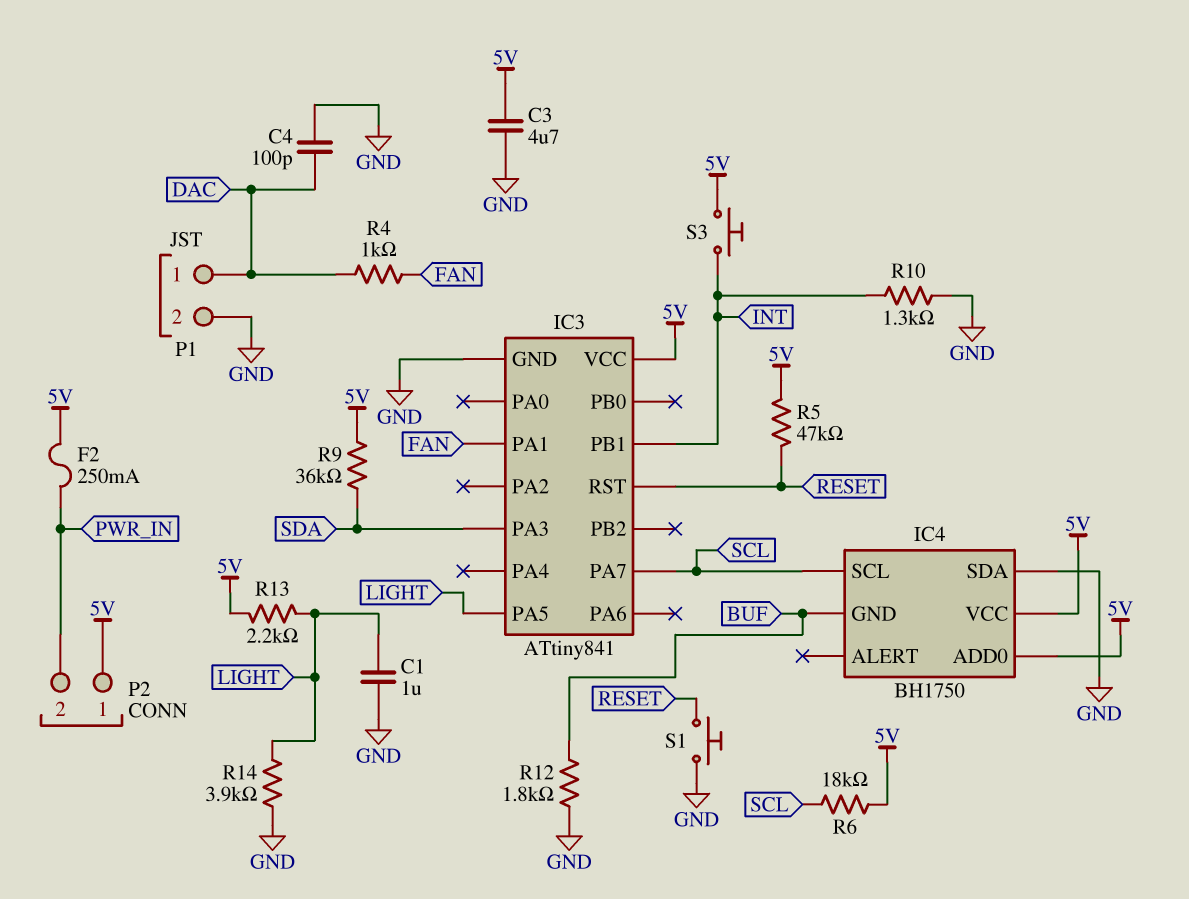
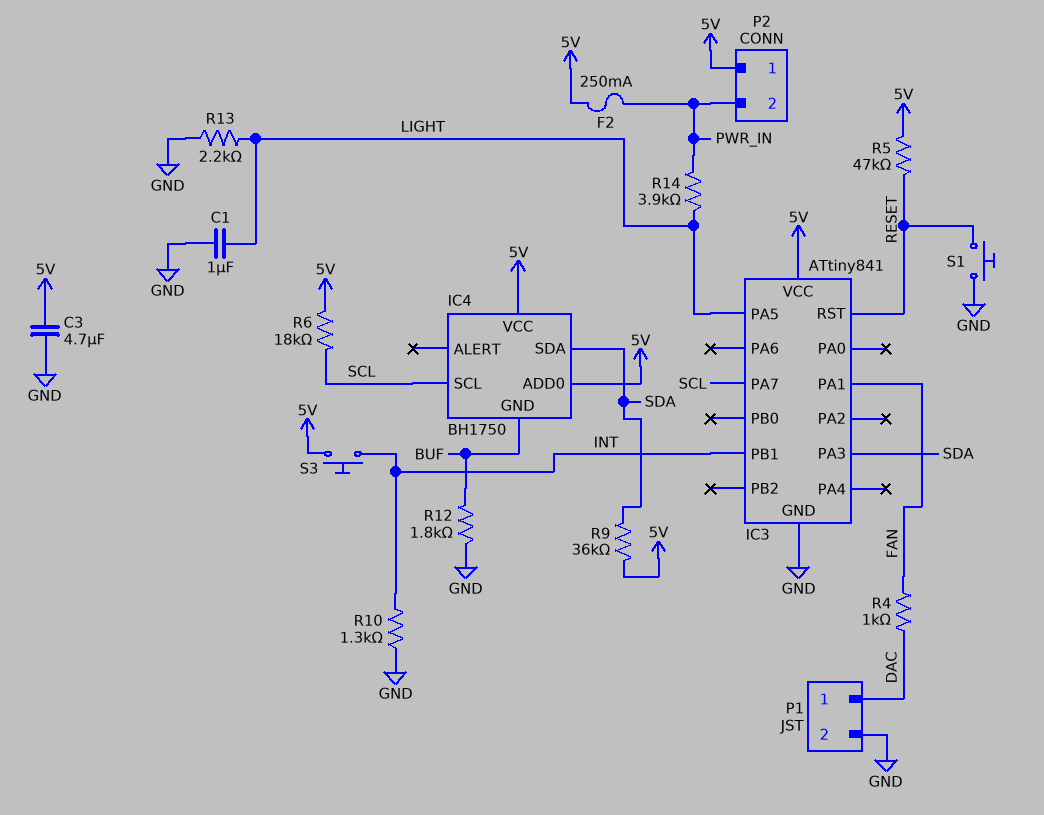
C4: 100pF (DAC, GND) -> none
IC4 pin SDA: GND -> SDA
R13: 2.2k (5V, LIGHT) -> 2.2k (GND, LIGHT)
R14: 3.9k (GND, LIGHT) -> 3.9k (LIGHT, PWR_IN)

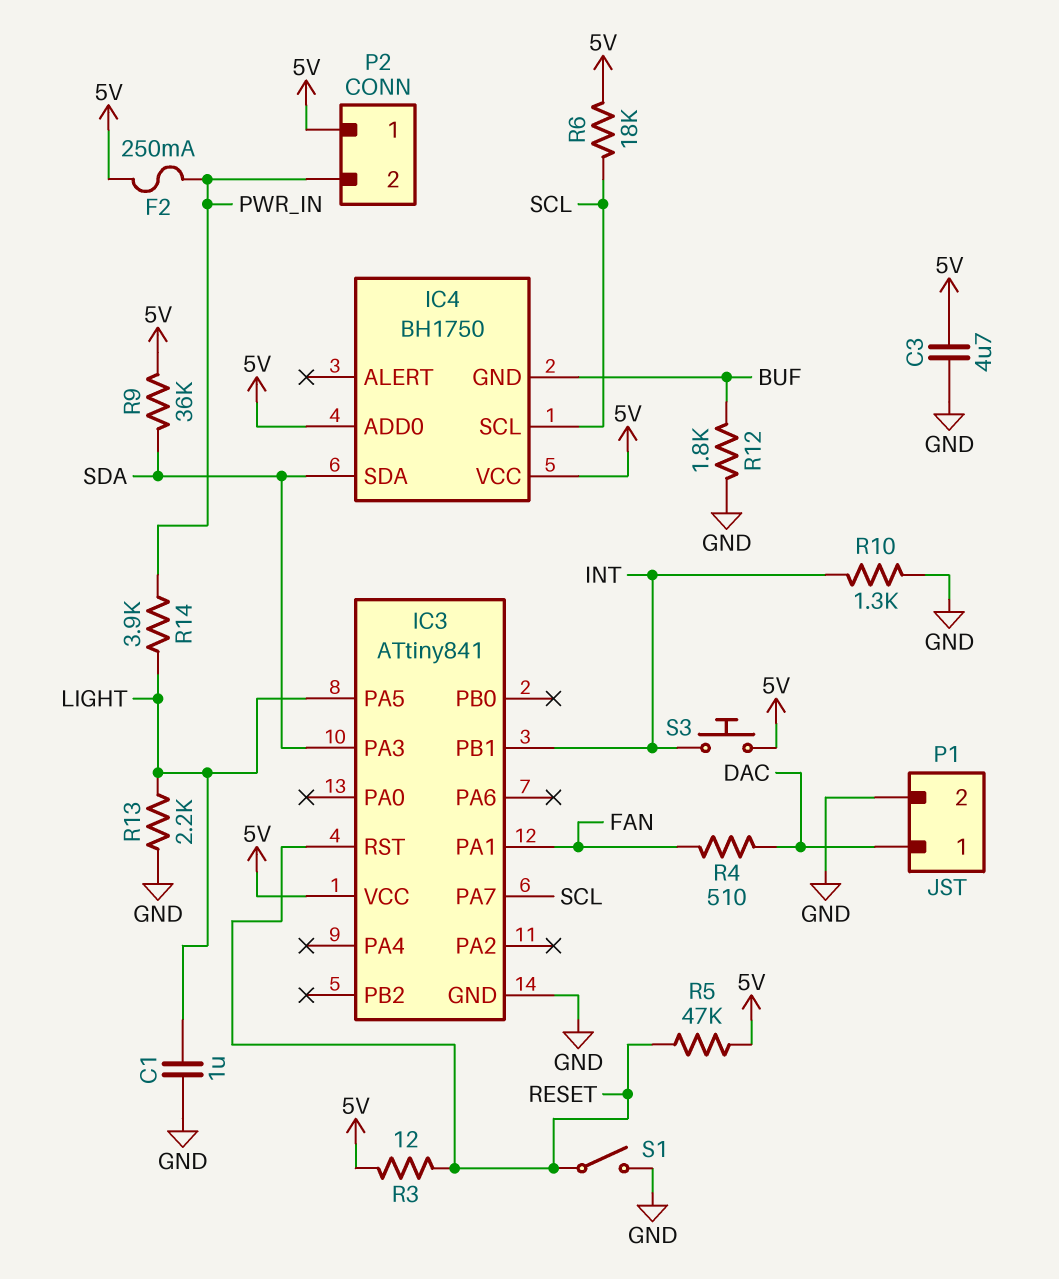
R3: none -> 12 (5V, RESET)
R4: 1k (DAC, FAN) -> 510 (DAC, FAN)
S1: button (GND, RESET) -> switch (GND, RESET)

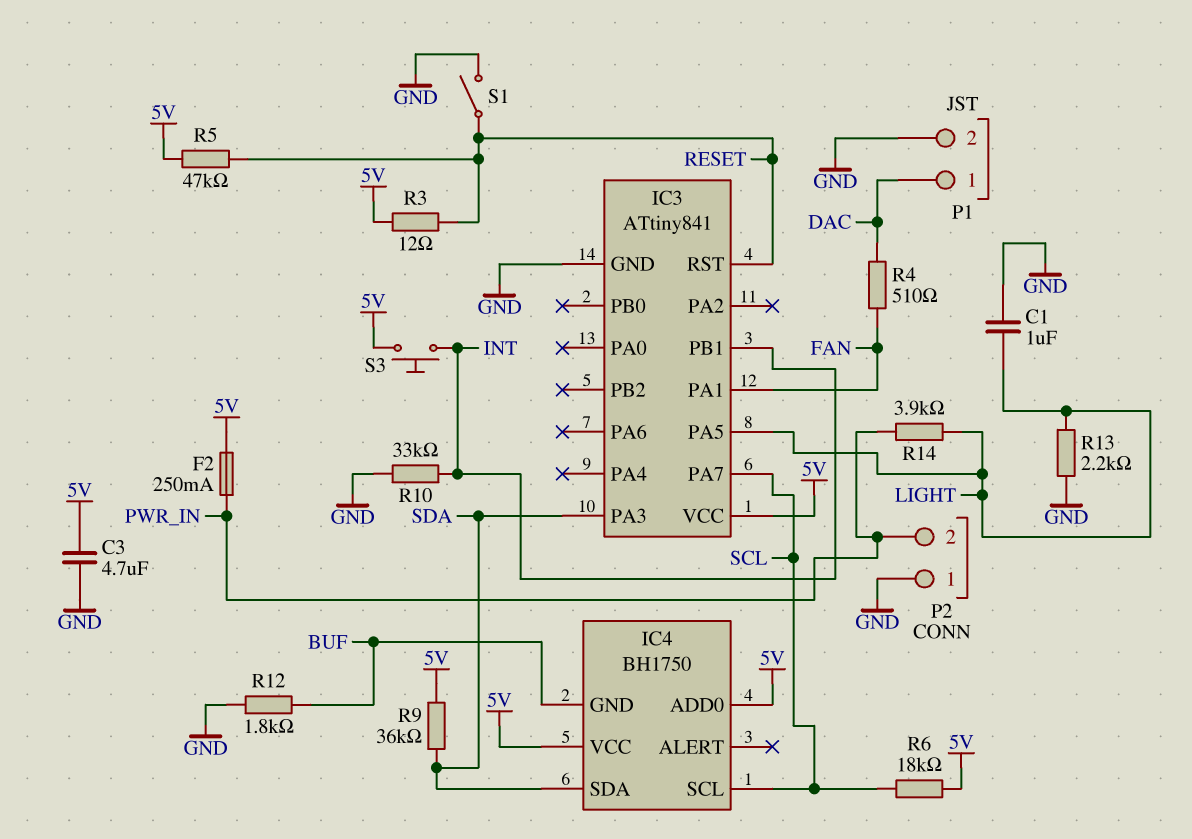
P2 pin 1: 5V -> GND
R10: 1.3k (GND, INT) -> 33k (GND, INT)

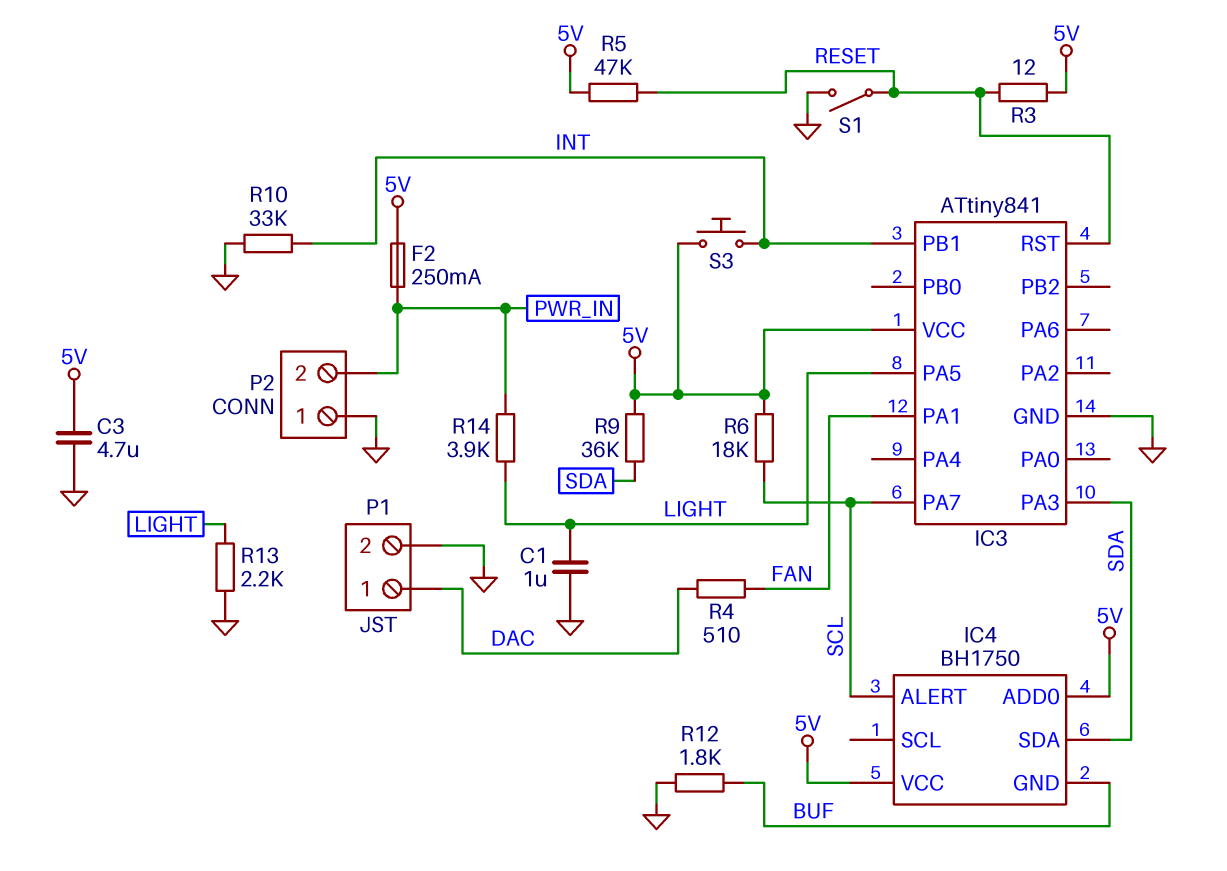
IC4 pin ALERT: none -> SCL
IC4 pin SCL: SCL -> none

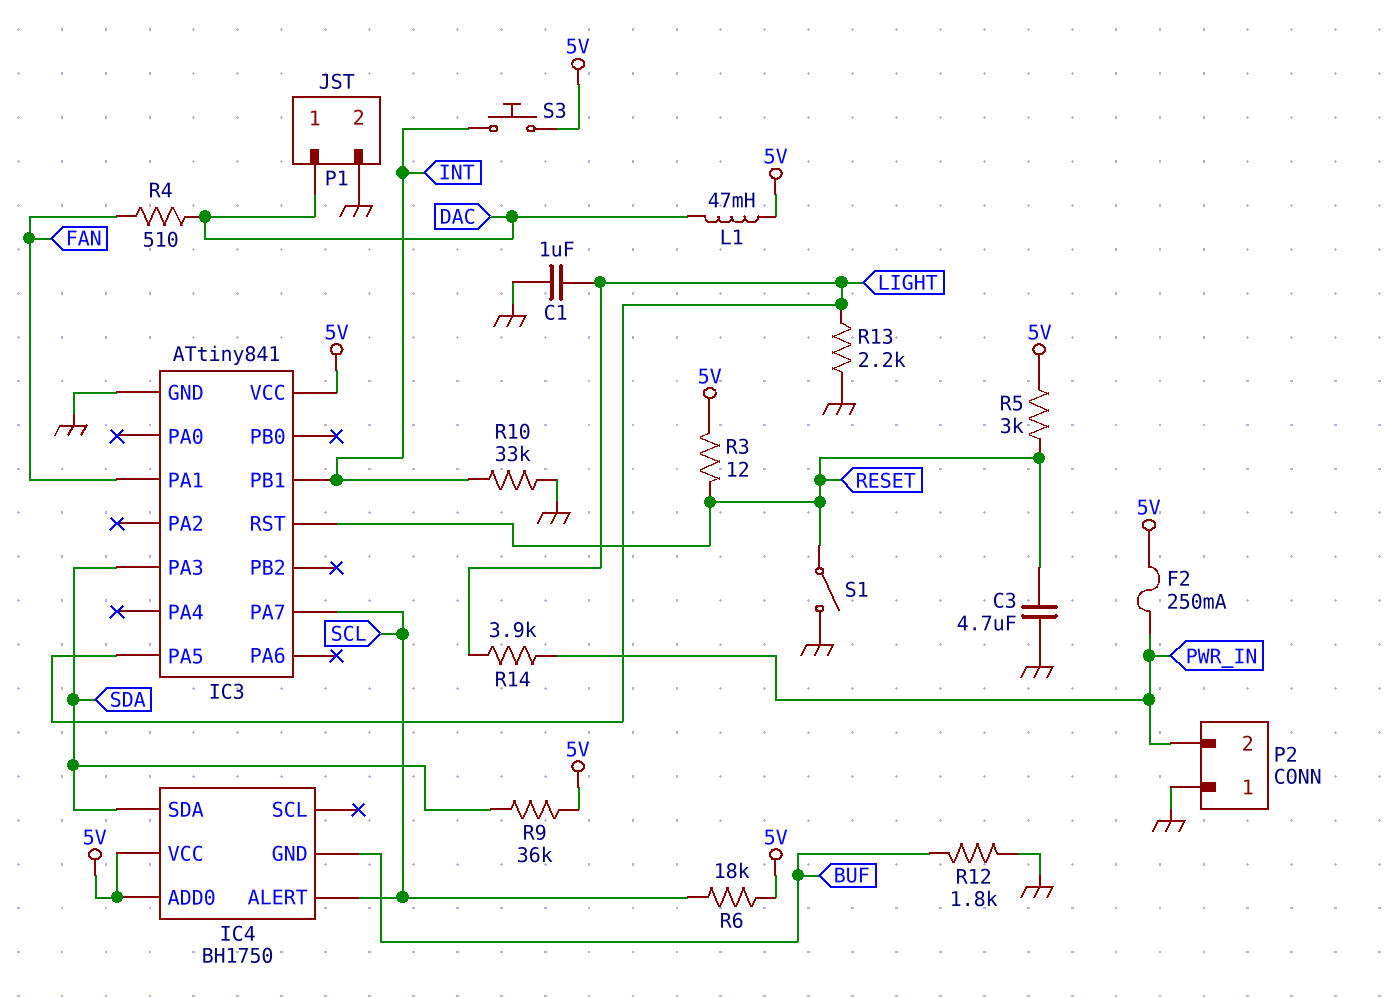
C3: 4.7uF (5V, GND) -> 4.7uF (GND, RESET)
L1: none -> 47mH (5V, DAC)
R5: 47k (5V, RESET) -> 3k (5V, RESET)

